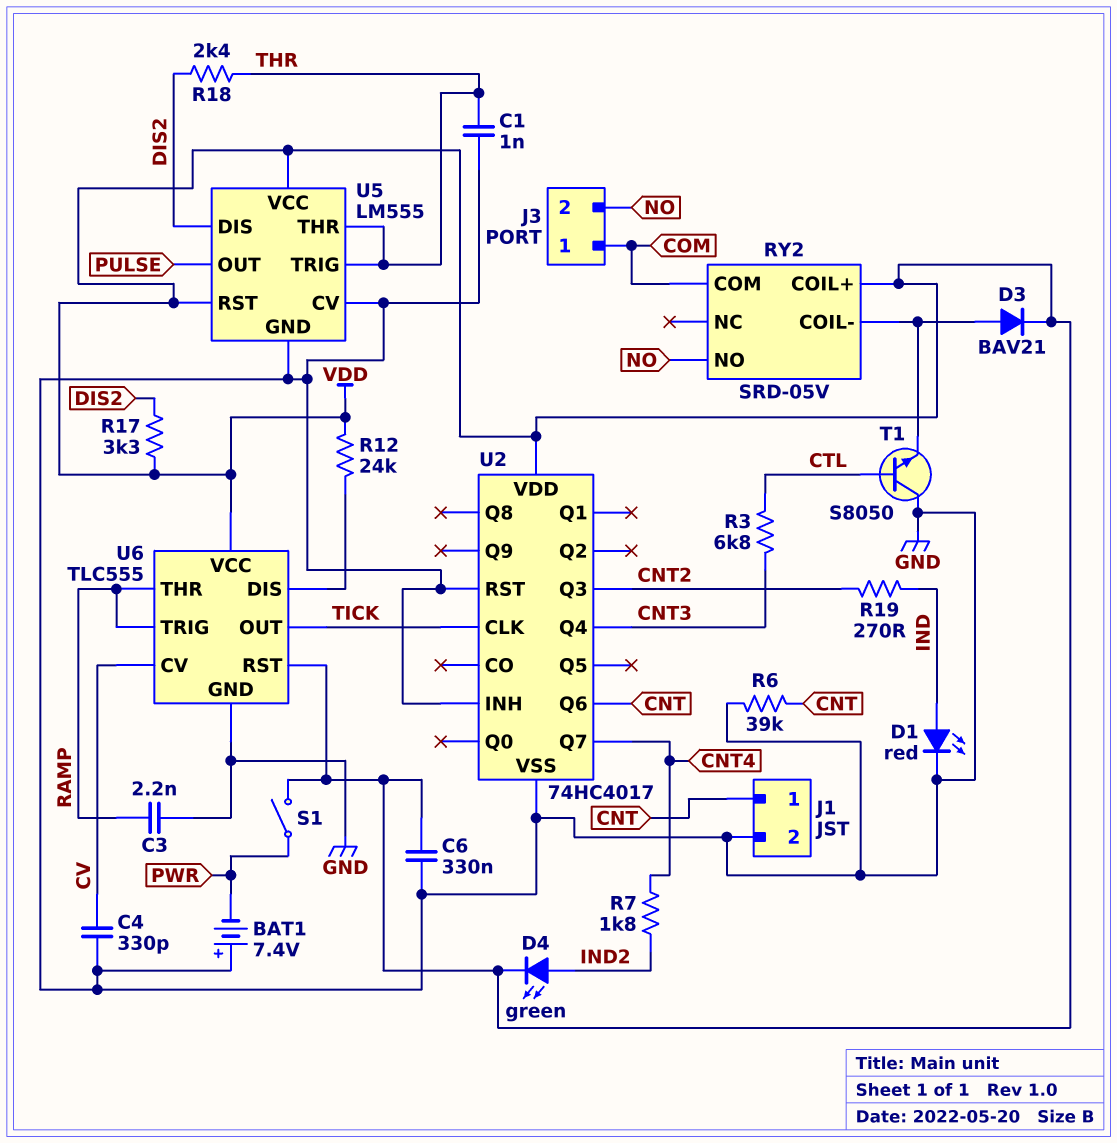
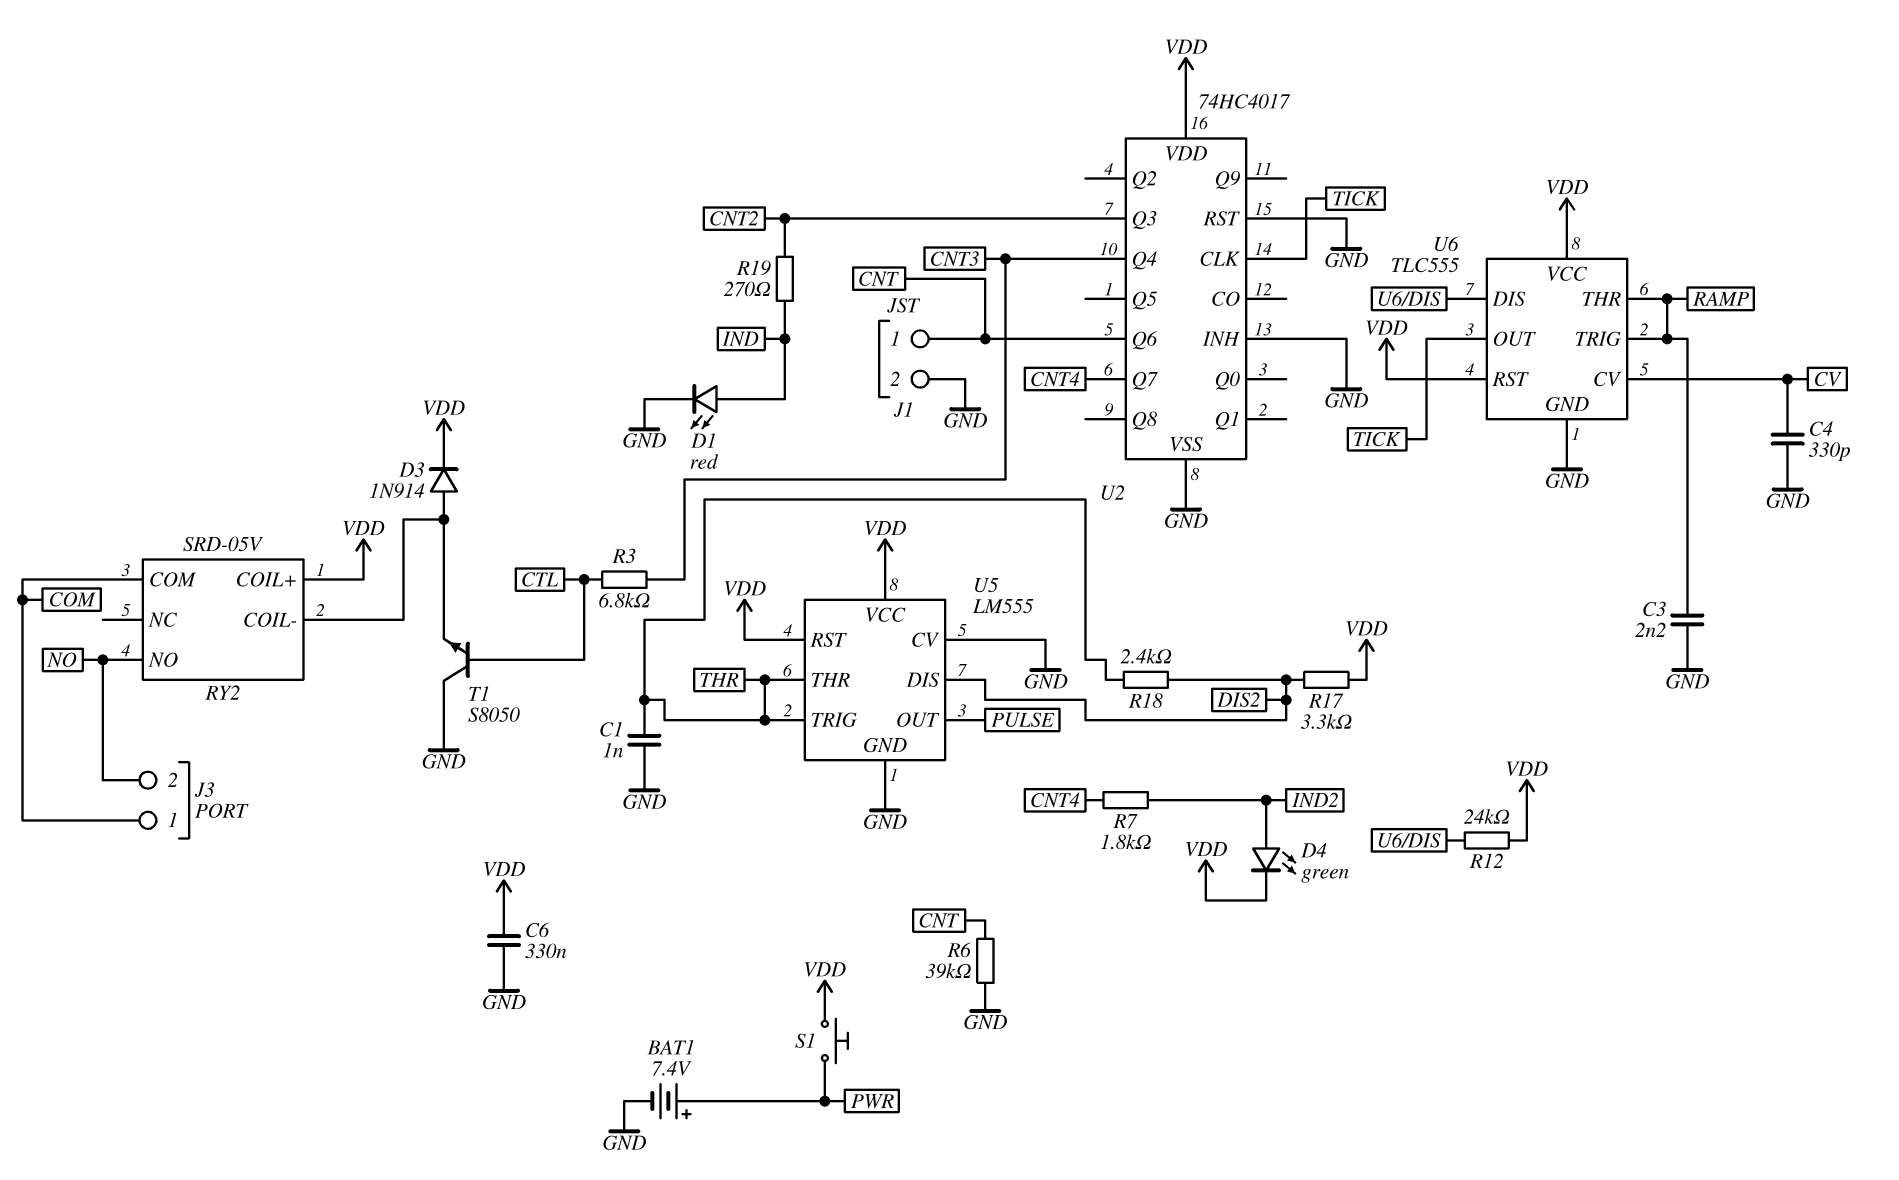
BAT1: 7.4V (plus GND, minus PWR) -> 7.4V (plus PWR, minus GND)
D3: diode BAV21 (A RY2/COIL-, K VDD) -> diode 1N914 (A RY2/COIL-, K VDD)
S1: switch (PWR, VDD) -> button (PWR, VDD)

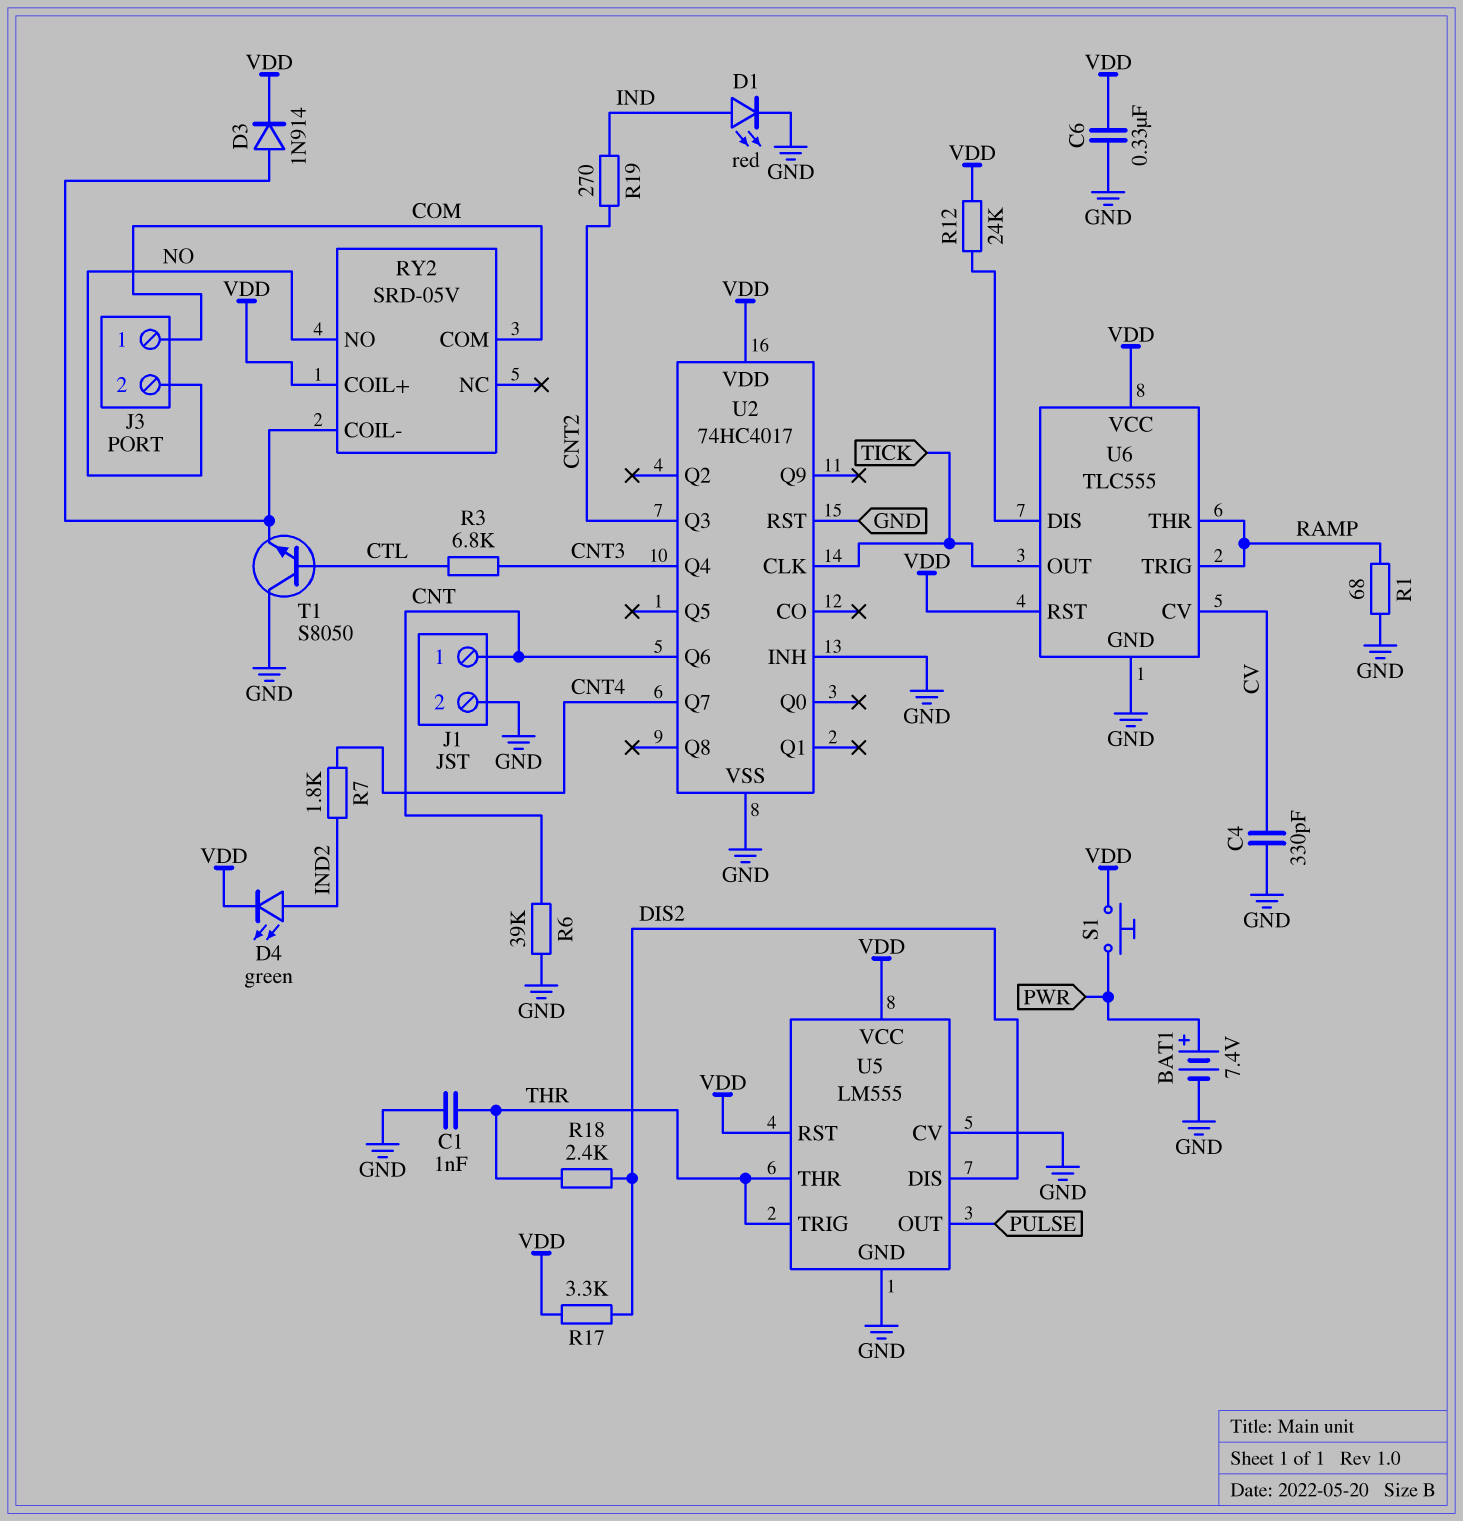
C3: 2.2nF (GND, RAMP) -> none
R1: none -> 68 (GND, RAMP)

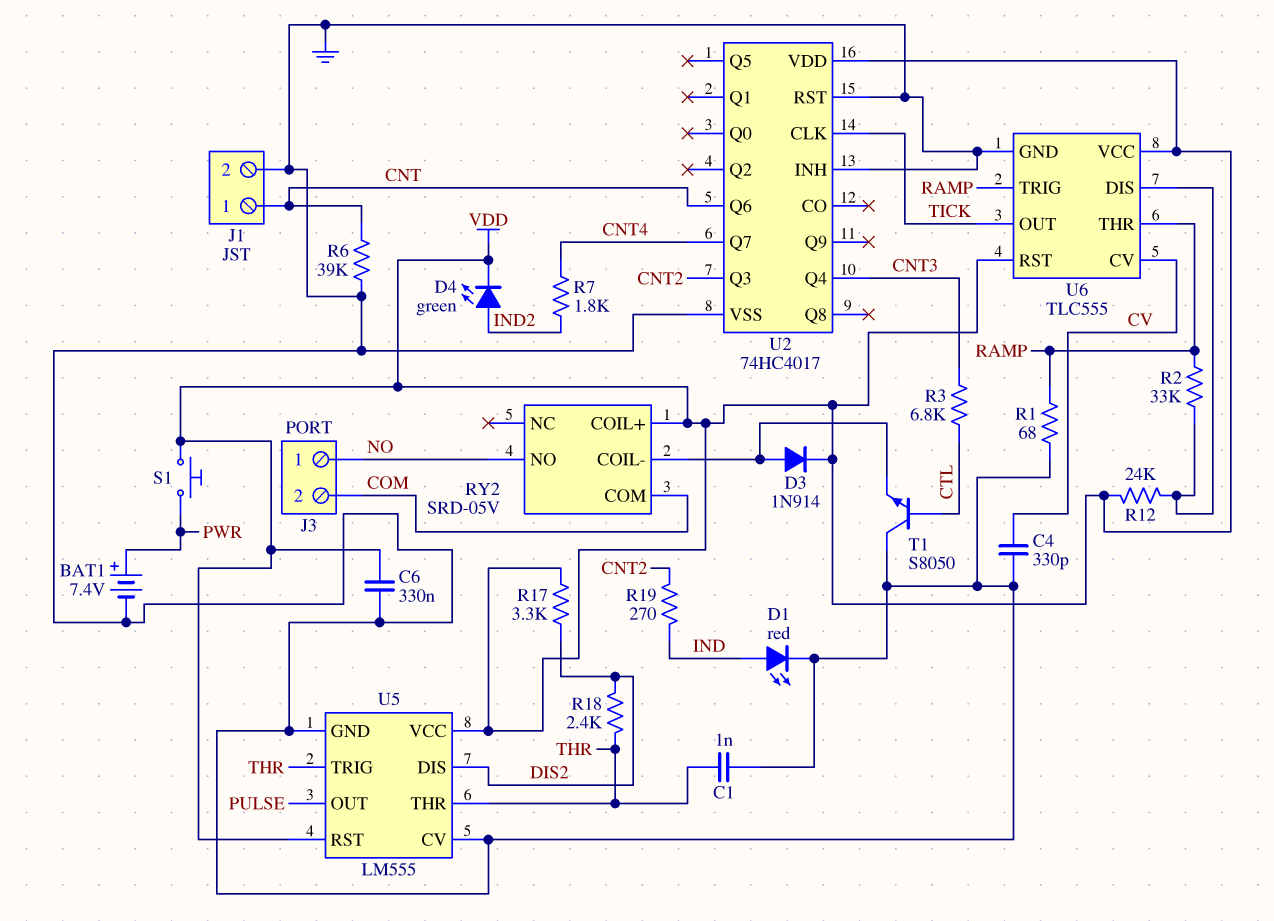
J3 pin 1: COM -> NO
J3 pin 2: NO -> COM
R2: none -> 33k (RAMP, U6/DIS)

